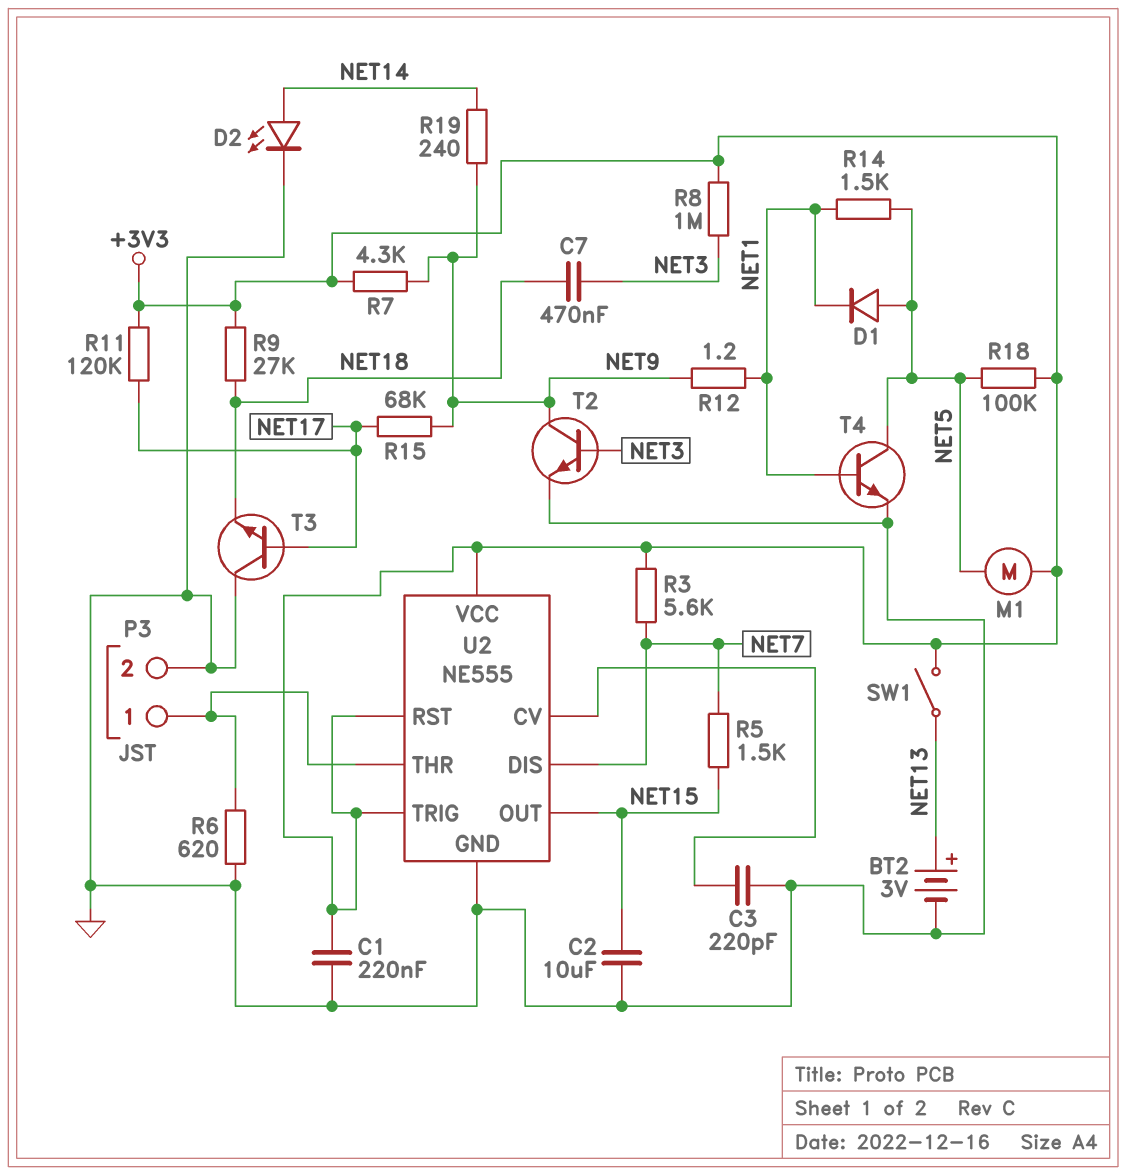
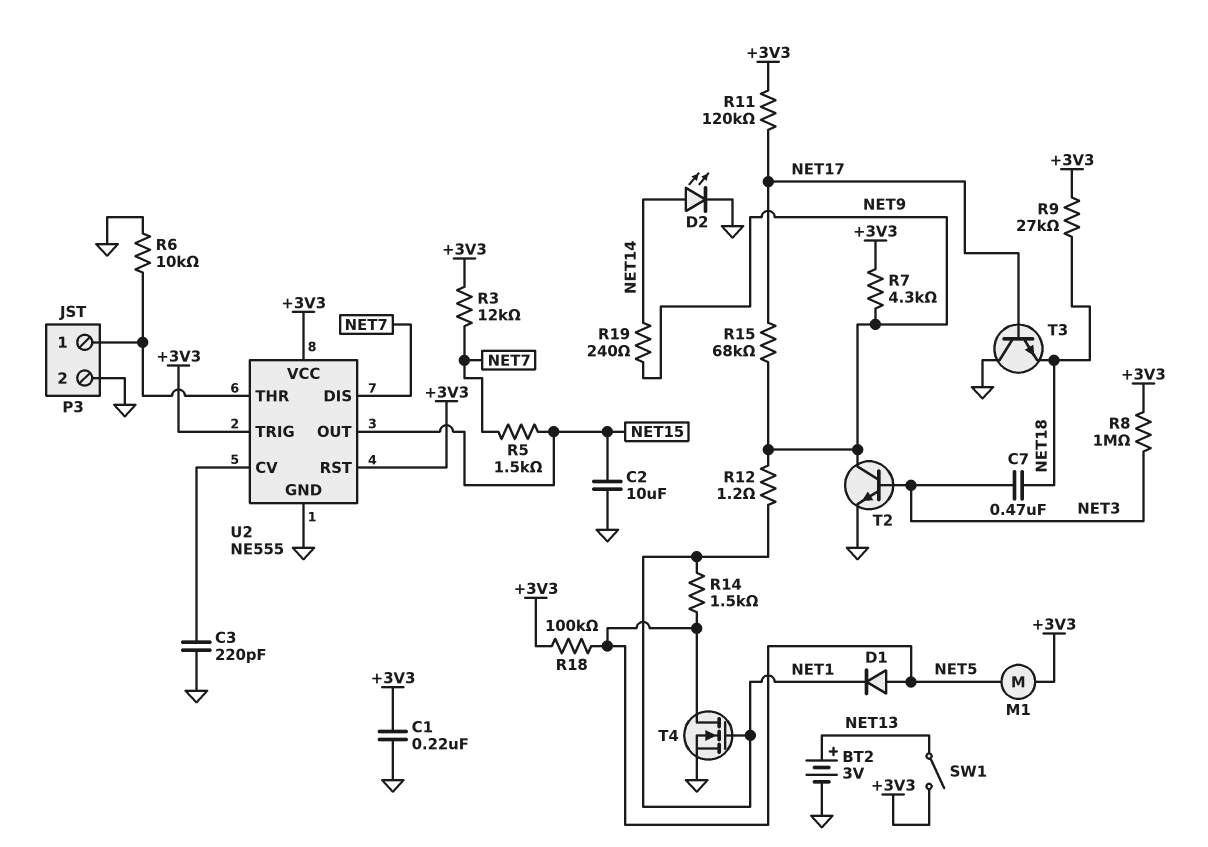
R3: 5.6k (+3V3, NET7) -> 12k (+3V3, NET7)
R6: 620 (GND, P3/1) -> 10k (GND, P3/1)
T4: NPN (B NET1, C NET5, E GND) -> NMOS (G NET1, D NET5, S GND)

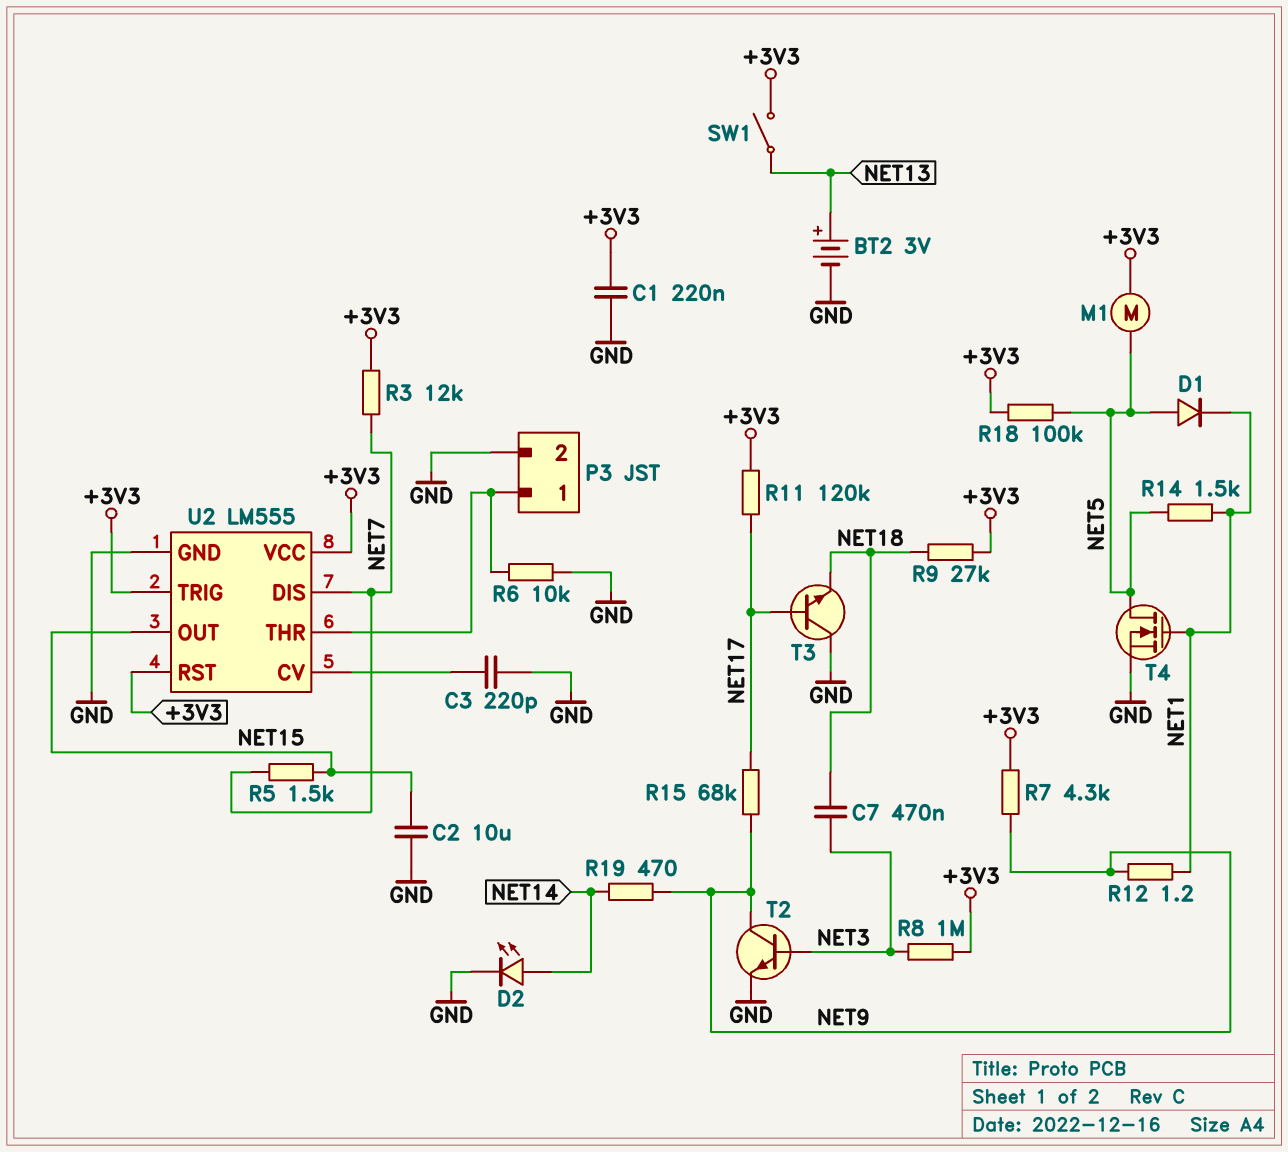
R19: 240 (NET9, NET14) -> 470 (NET9, NET14)
U2: NE555 -> LM555

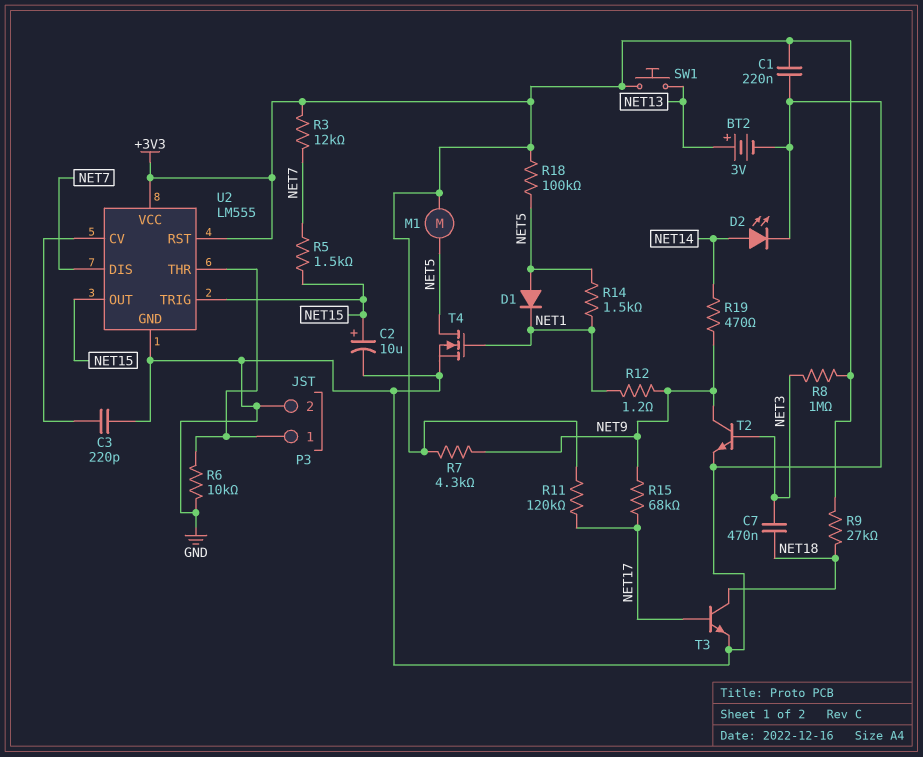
C2: 10uF (GND, NET15) -> 10uF (plus NET15, minus GND)
SW1: switch (+3V3, NET13) -> button (+3V3, NET13)
T3: NPN (B NET17, C GND, E NET18) -> NPN (B NET17, C NET18, E GND)
U2 pin TRIG: +3V3 -> NET15

